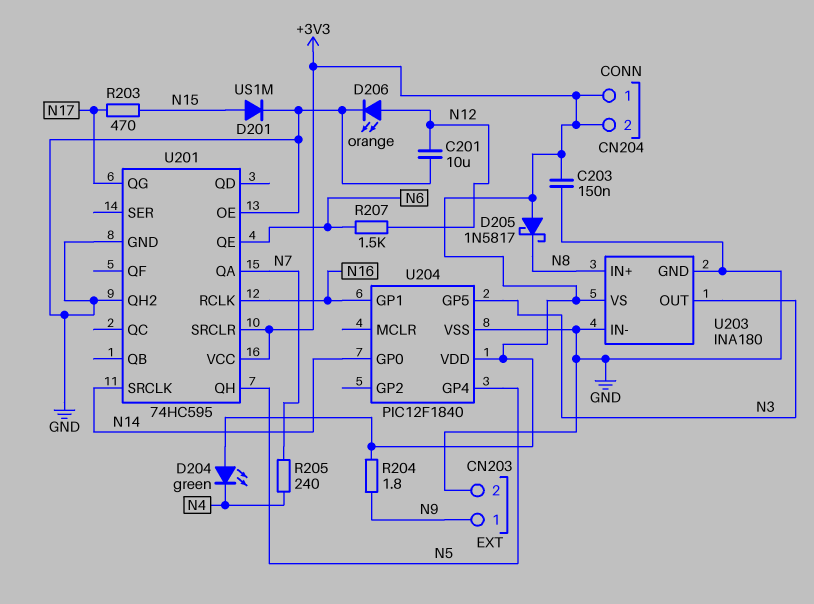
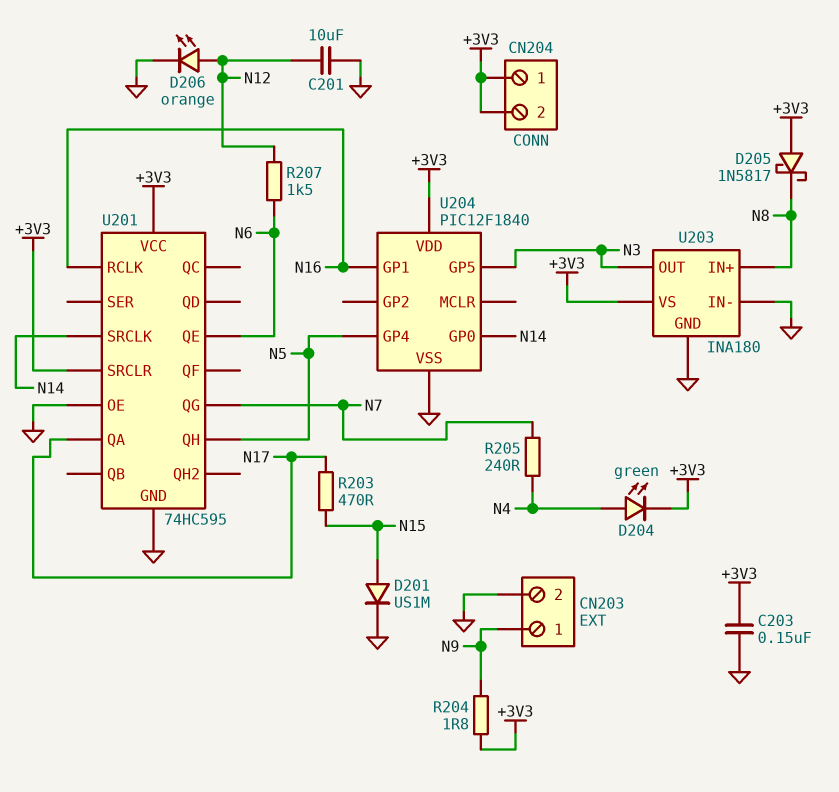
D204: LED green (A +3V3, K N4) -> LED green (A N4, K +3V3)
U201 pin QA: N7 -> N17
U201 pin QG: N17 -> N7
U201 pin QH2: GND -> none

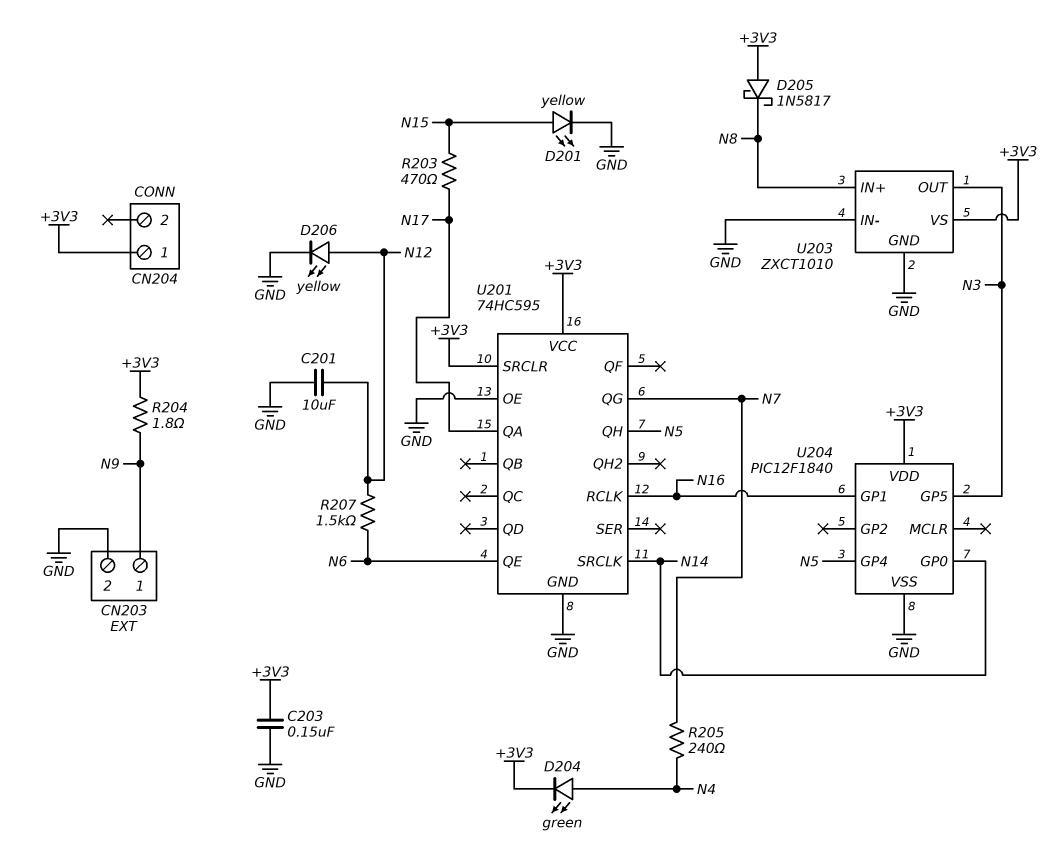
CN204 pin 2: +3V3 -> none
D201: diode US1M (A N15, K GND) -> LED yellow (A N15, K GND)
D206: LED orange (A N12, K GND) -> LED yellow (A N12, K GND)
U203: INA180 -> ZXCT1010

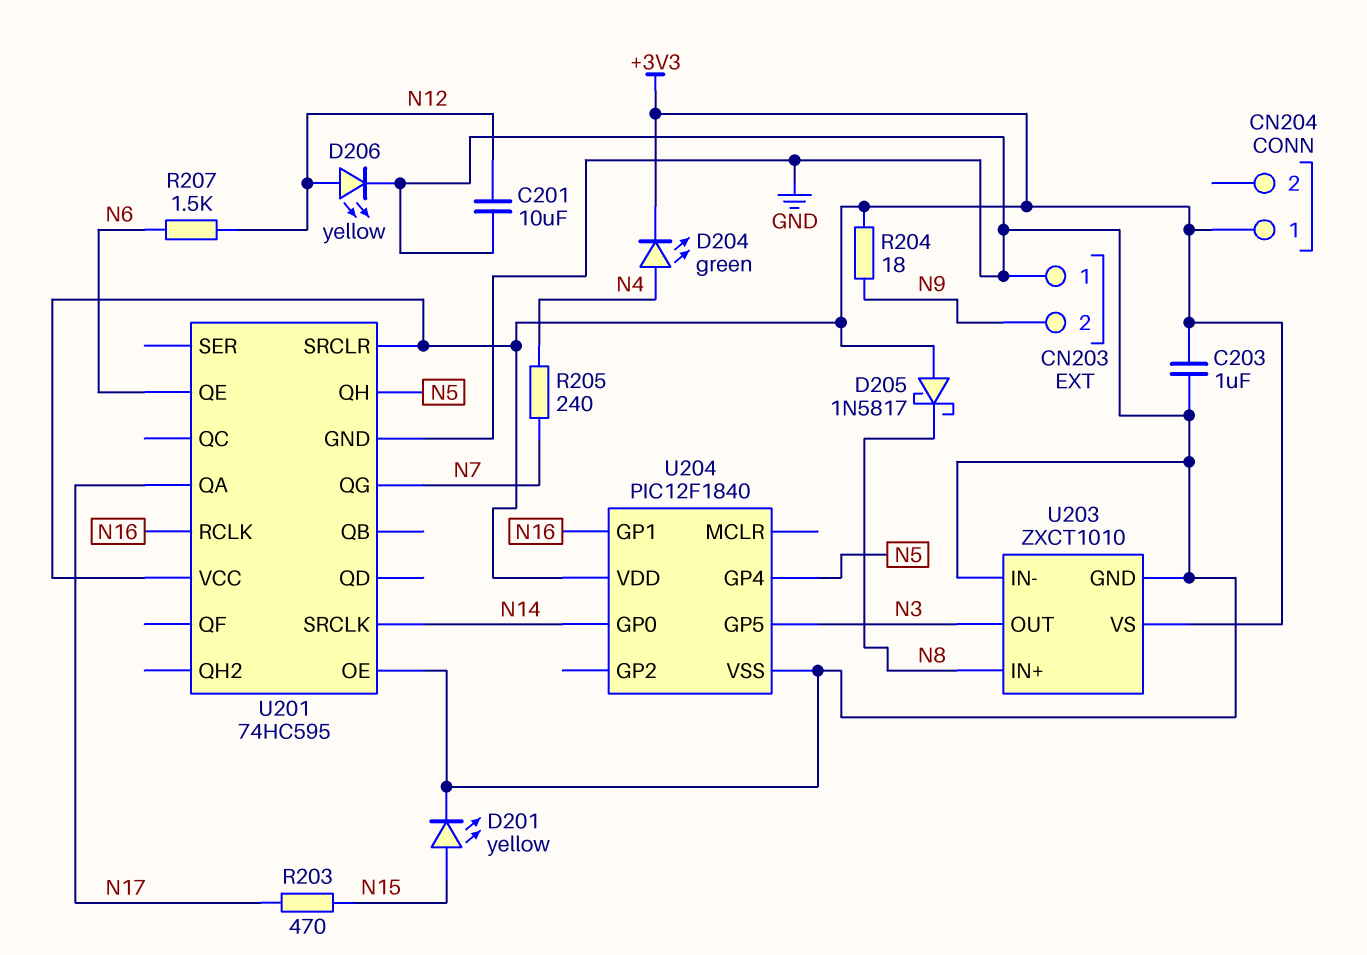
C203: 150nF (+3V3, GND) -> 1uF (+3V3, GND)
CN203 pin 1: N9 -> GND
CN203 pin 2: GND -> N9
R204: 1.8 (+3V3, N9) -> 18 (+3V3, N9)

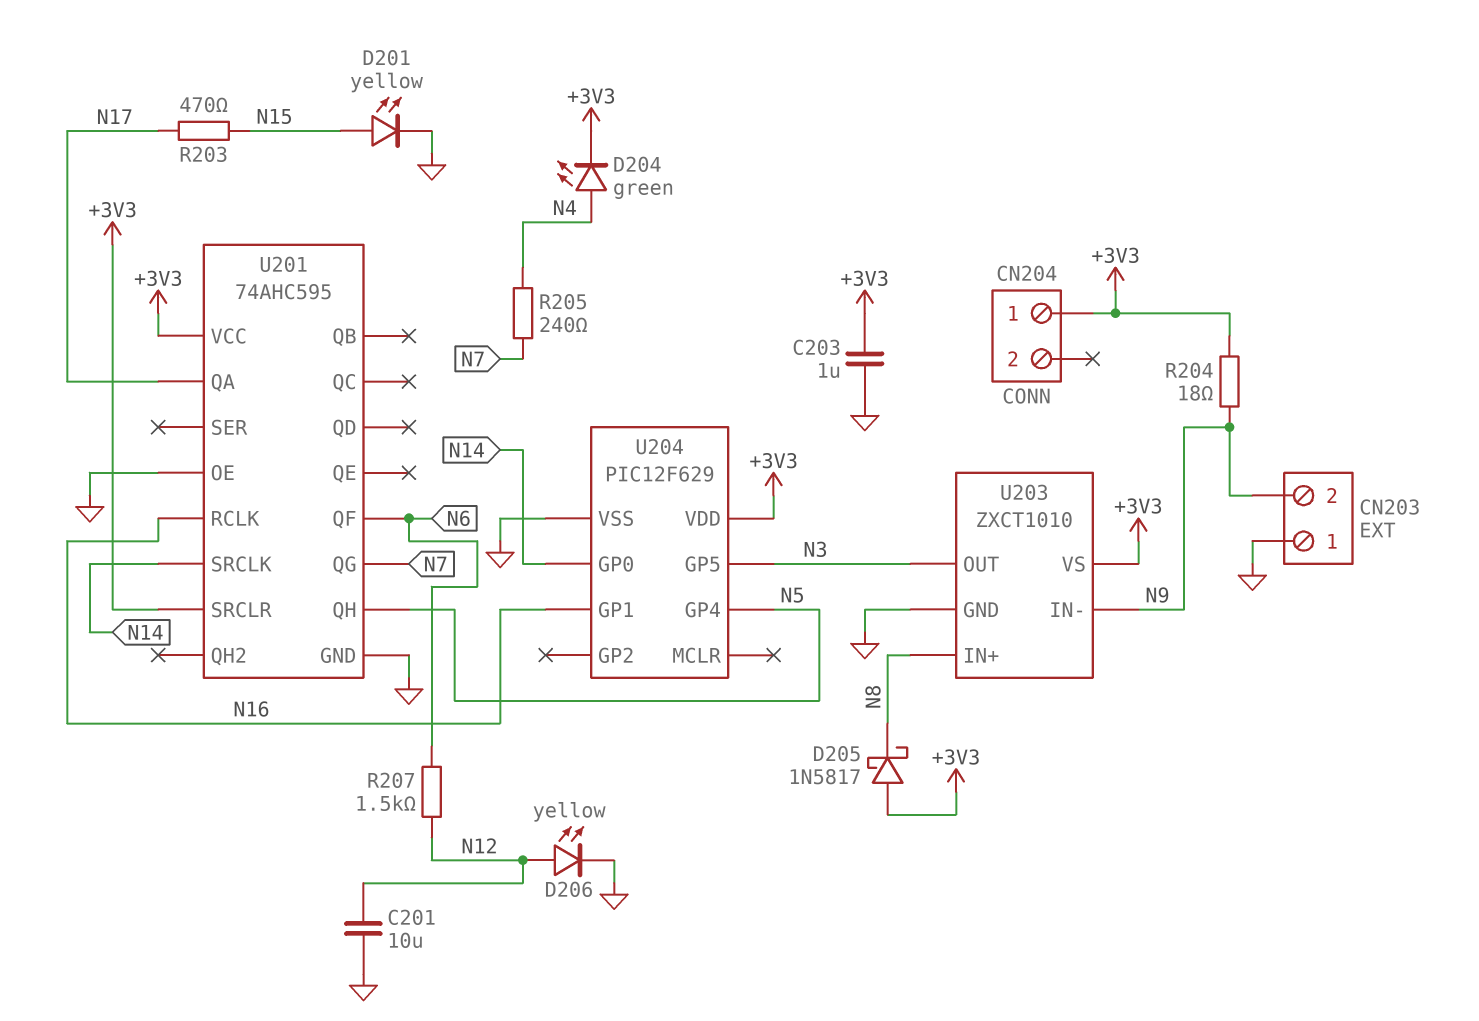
U201: 74HC595 -> 74AHC595
U201 pin QE: N6 -> none
U201 pin QF: none -> N6
U203 pin IN-: GND -> N9
U204: PIC12F1840 -> PIC12F629

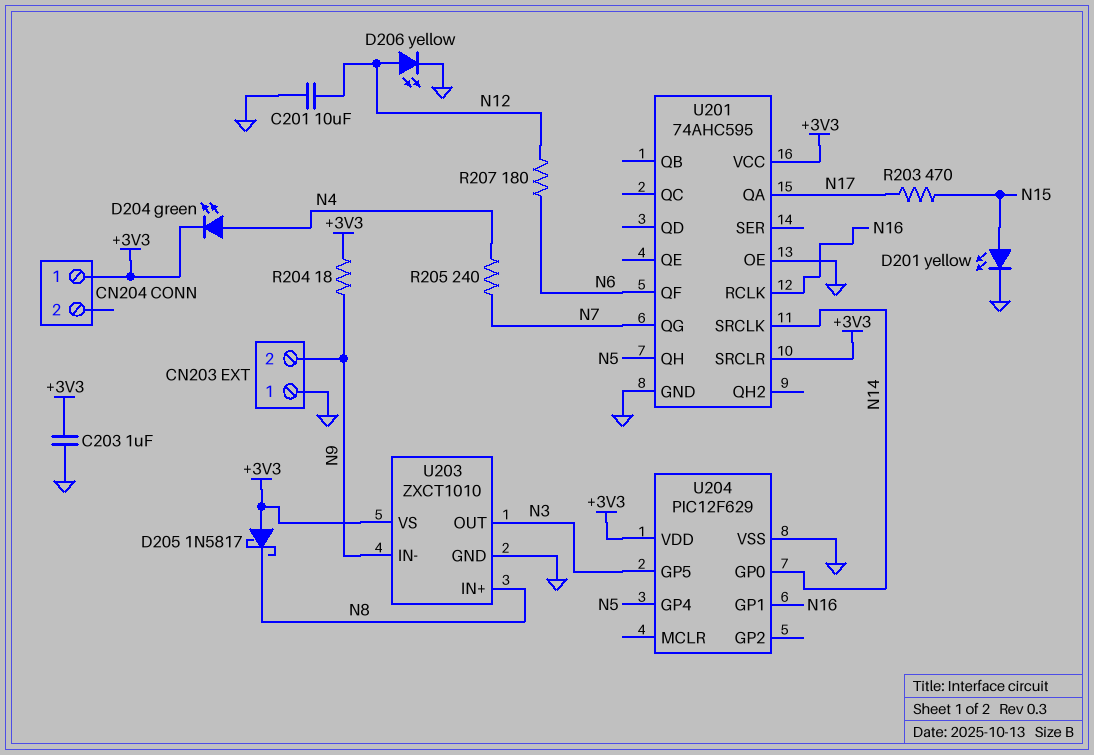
R207: 1.5k (N6, N12) -> 180 (N6, N12)

